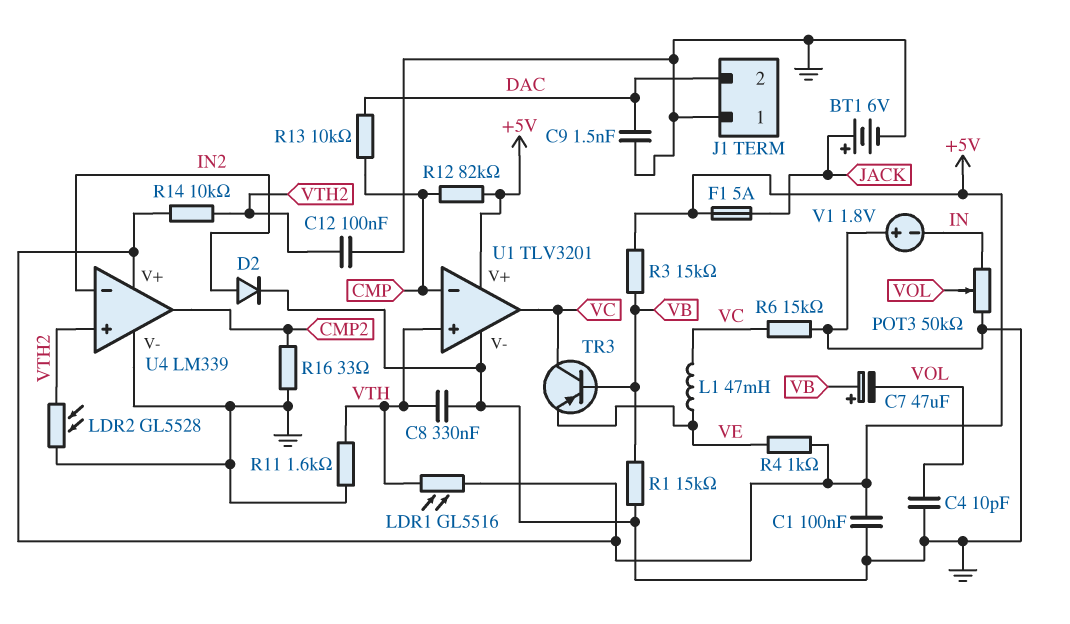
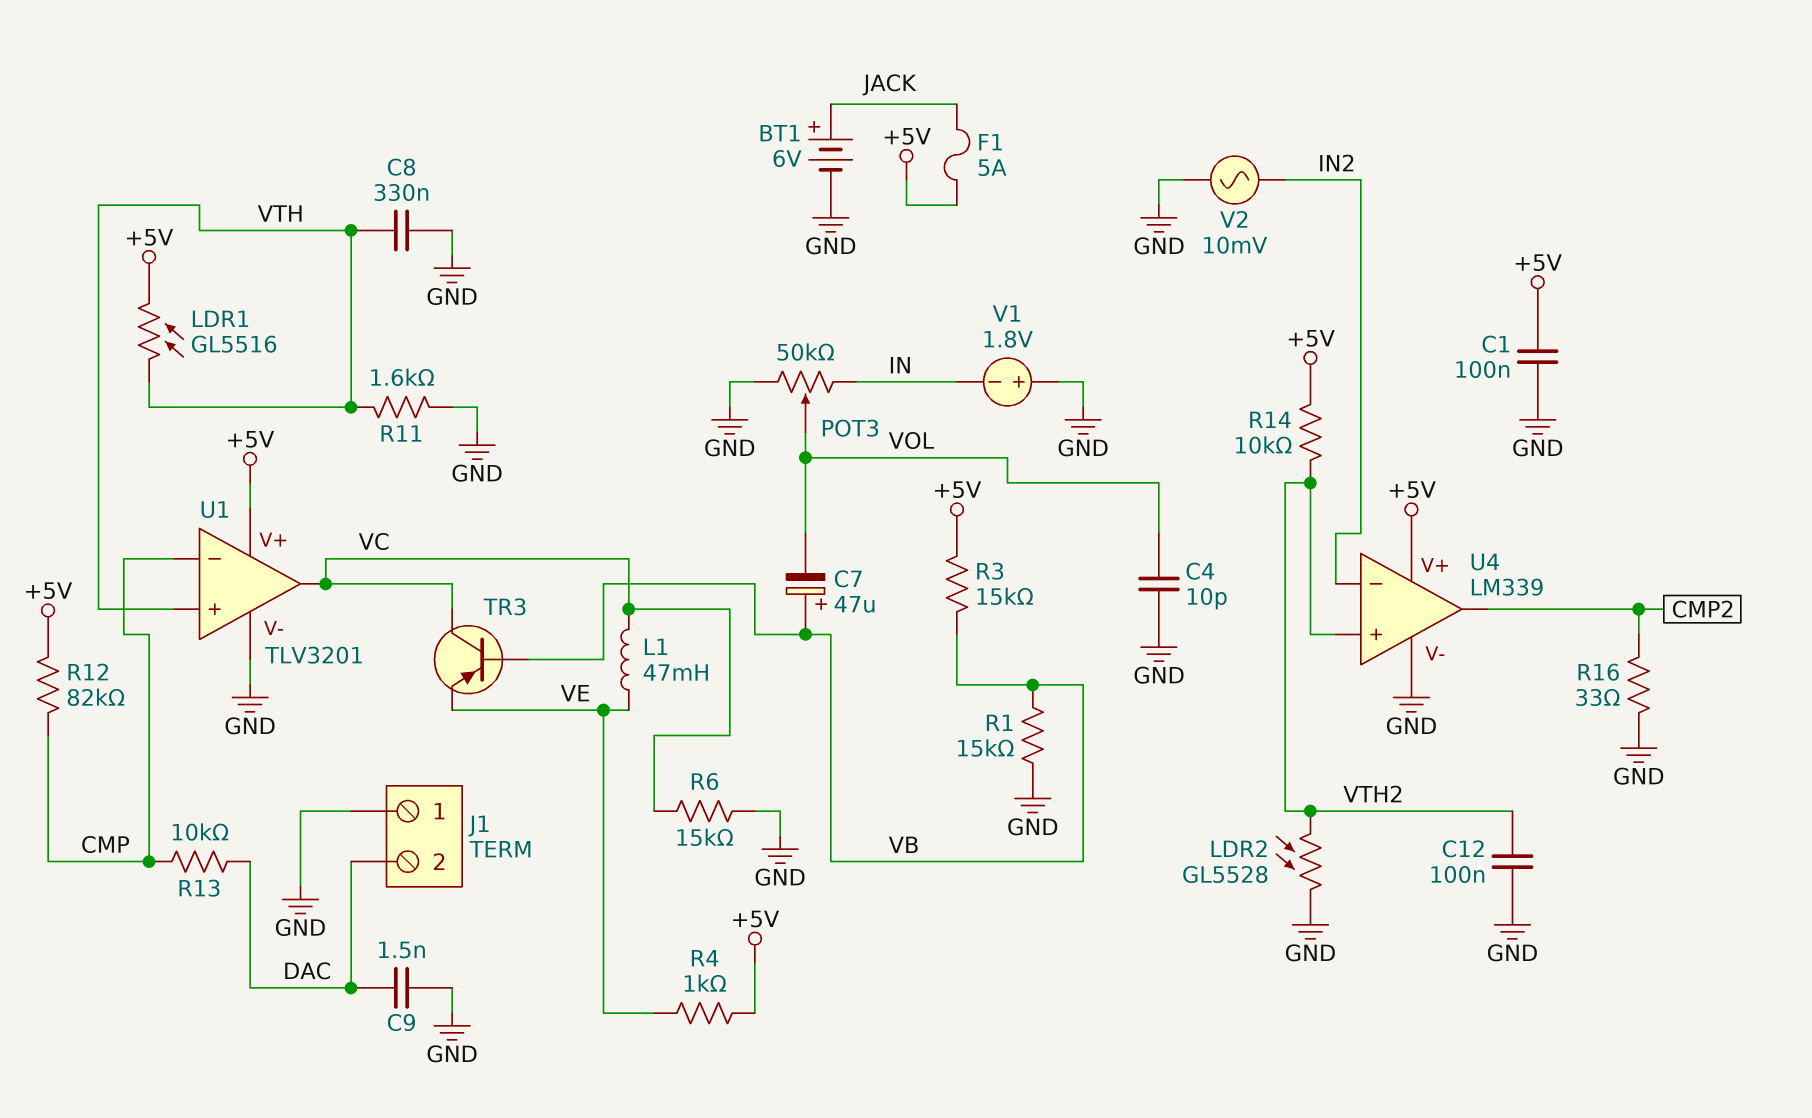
D2: diode (A IN2, K GND) -> none
V2: none -> AC 10mV (GND, IN2)

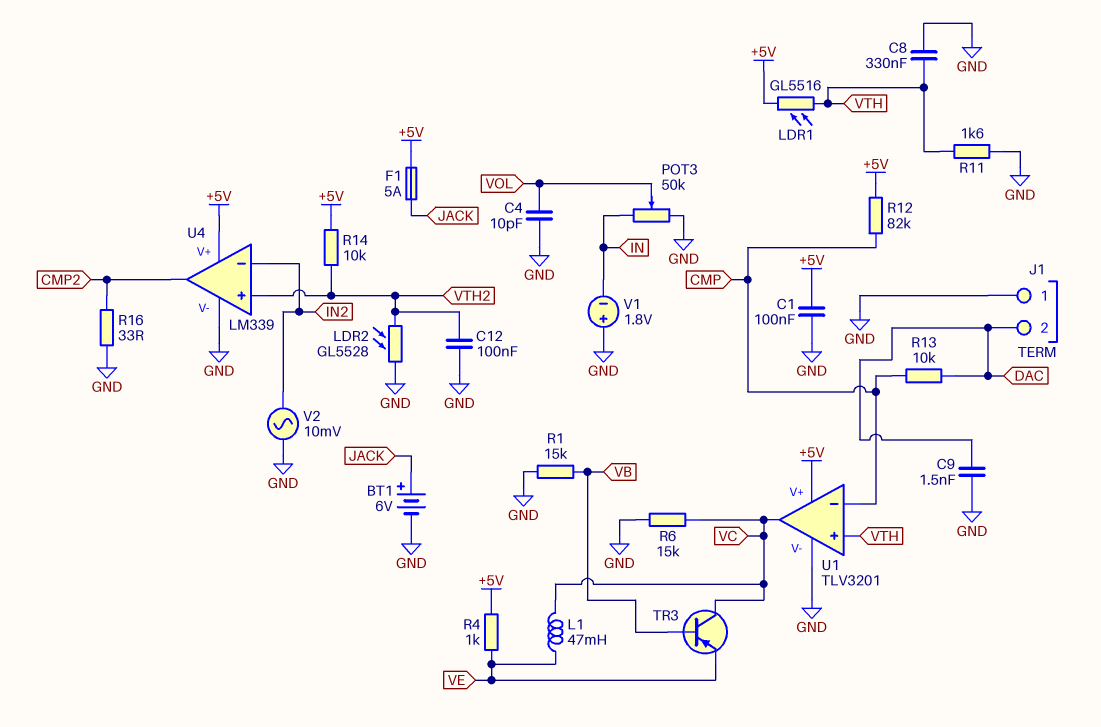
C7: 47uF (plus VB, minus VOL) -> none
R3: 15k (+5V, VB) -> none

